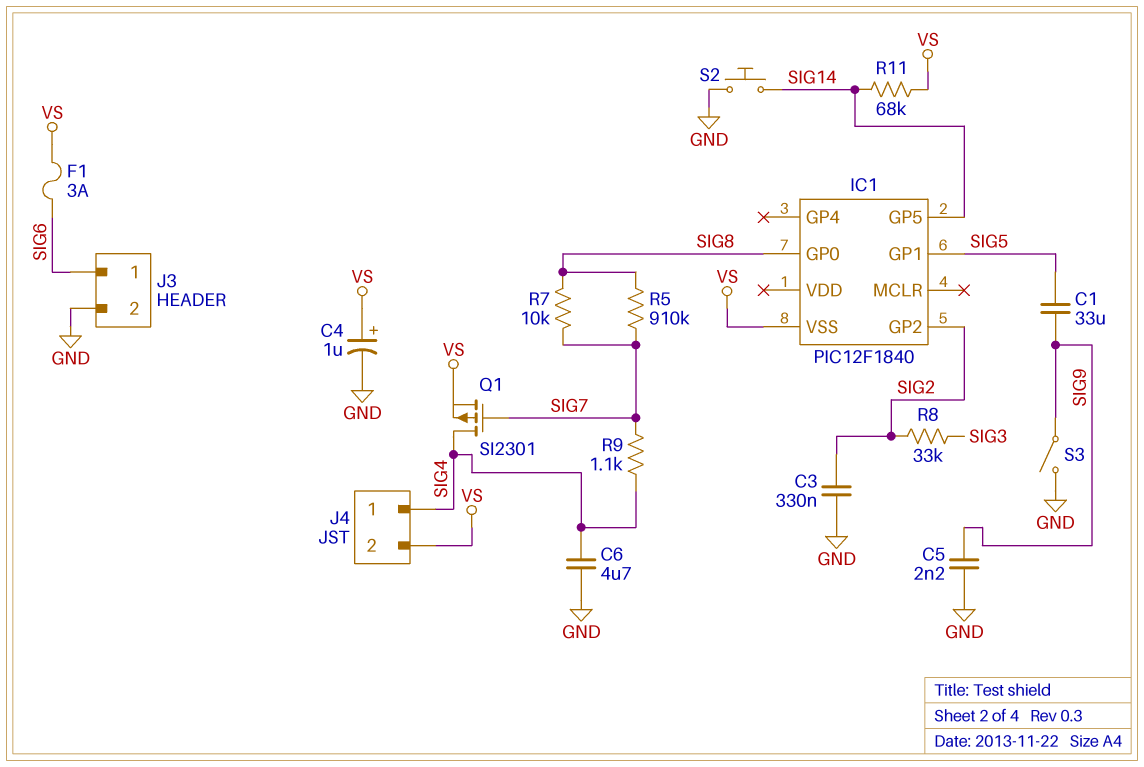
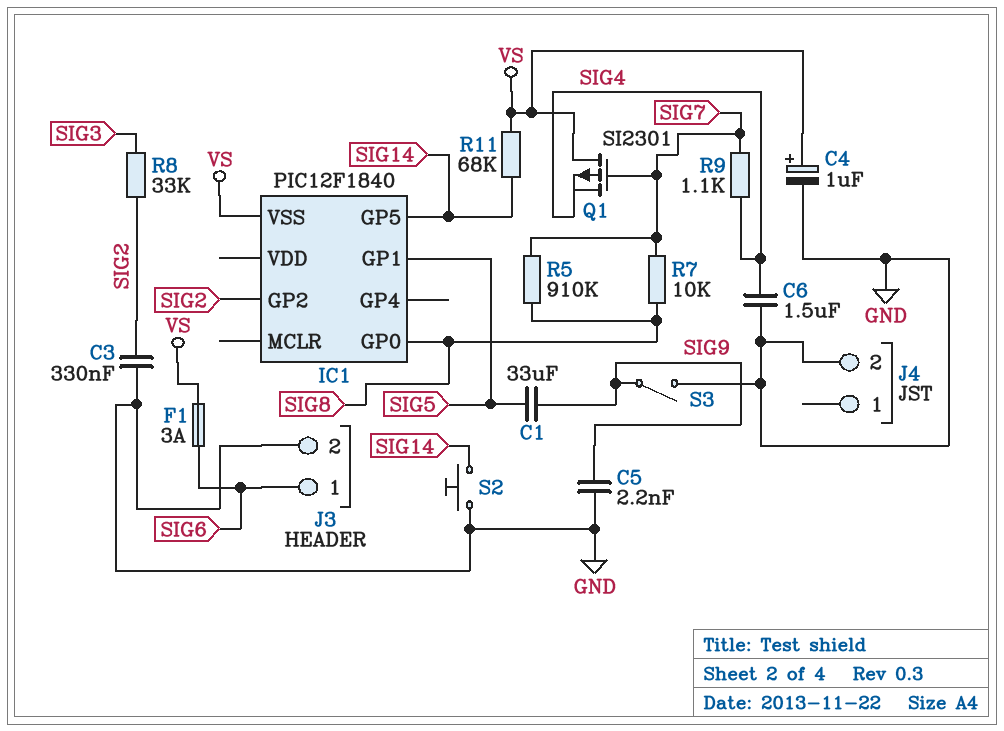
C6: 4.7uF (GND, SIG4) -> 1.5uF (GND, SIG4)
J4 pin 1: SIG4 -> none
J4 pin 2: VS -> GND
Q1: PMOS SI2301 (G SIG7, D SIG4, S VS) -> PMOS SI2301 (G SIG7, D VS, S SIG4)

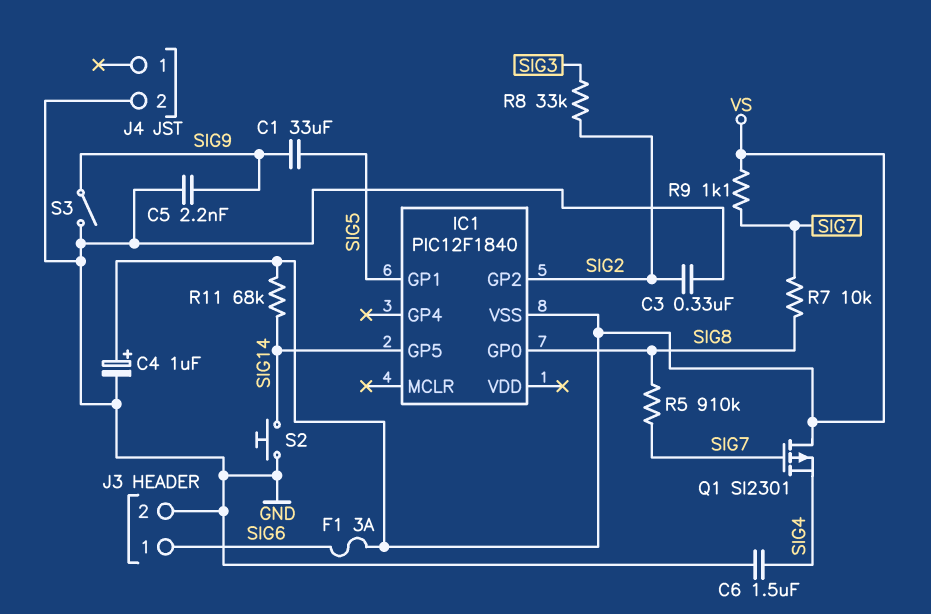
R9: 1.1k (SIG4, SIG7) -> 1.1k (SIG7, VS)

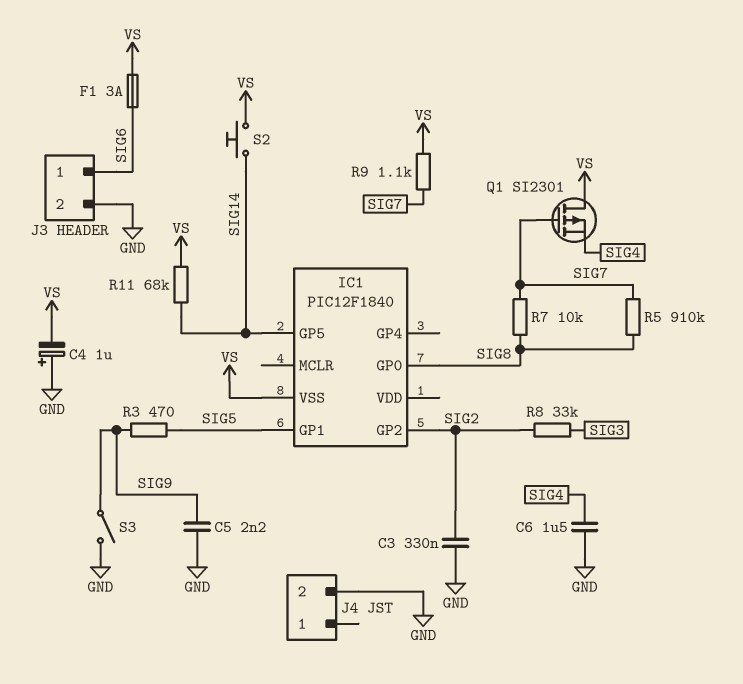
C1: 33uF (SIG5, SIG9) -> none
C4: 1uF (plus VS, minus GND) -> 1uF (plus GND, minus VS)
R3: none -> 470 (SIG5, SIG9)
S2: button (GND, SIG14) -> button (SIG14, VS)

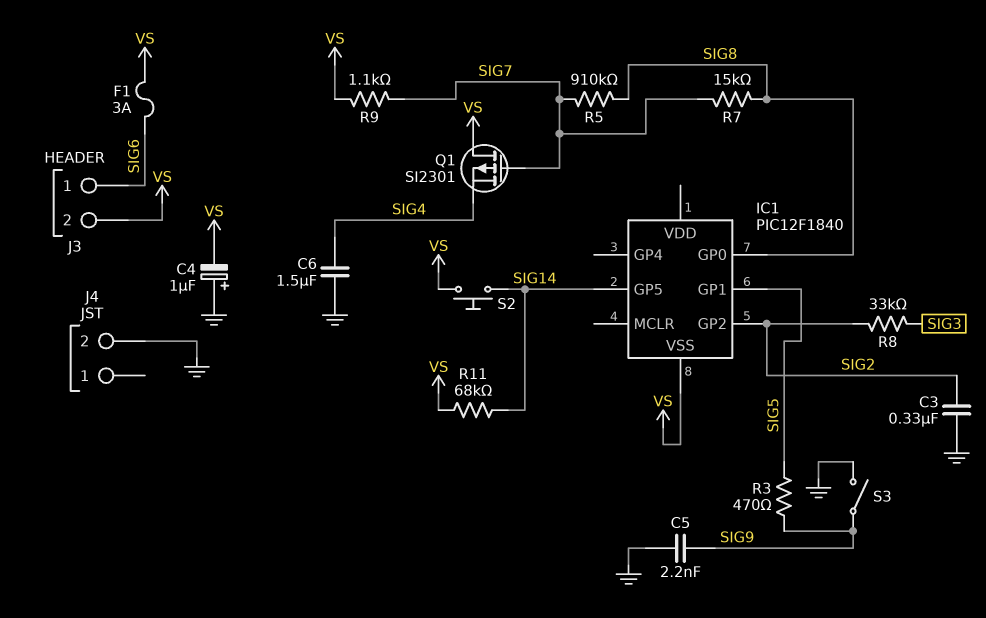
J3 pin 2: GND -> VS
R7: 10k (SIG7, SIG8) -> 15k (SIG7, SIG8)

